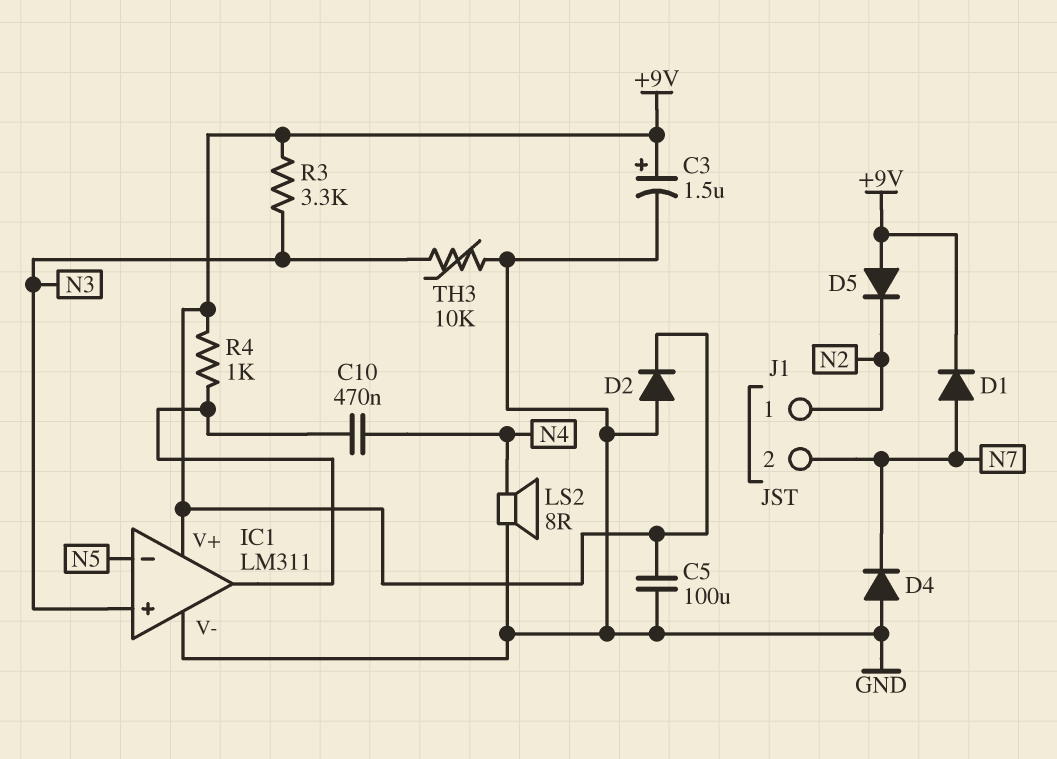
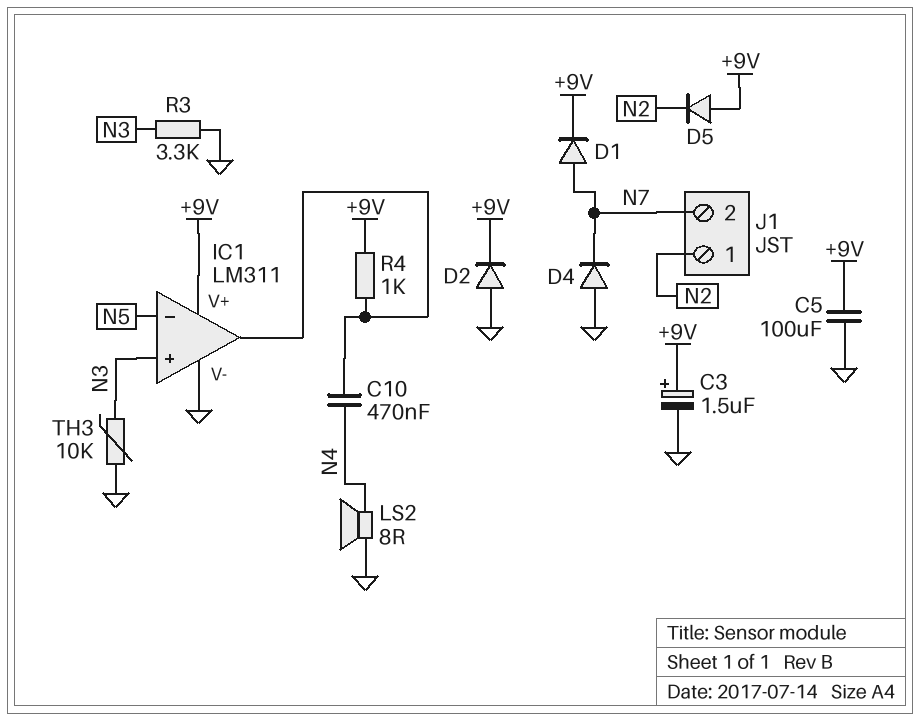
R3: 3.3k (+9V, N3) -> 3.3k (GND, N3)

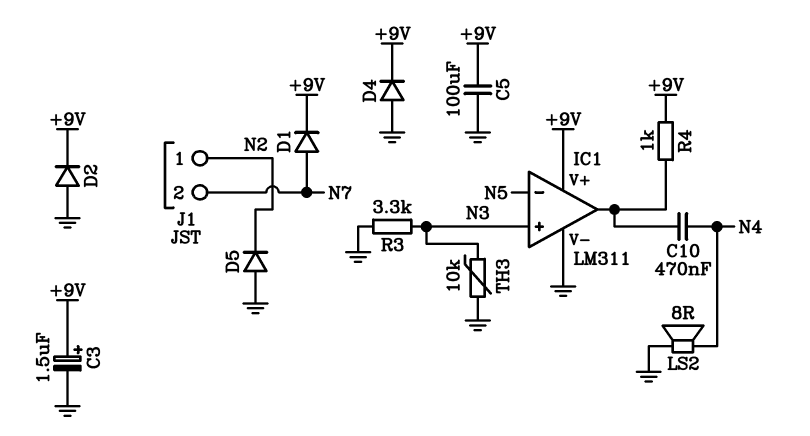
D4: diode (A GND, K N7) -> diode (A GND, K +9V)
D5: diode (A +9V, K N2) -> diode (A GND, K N2)

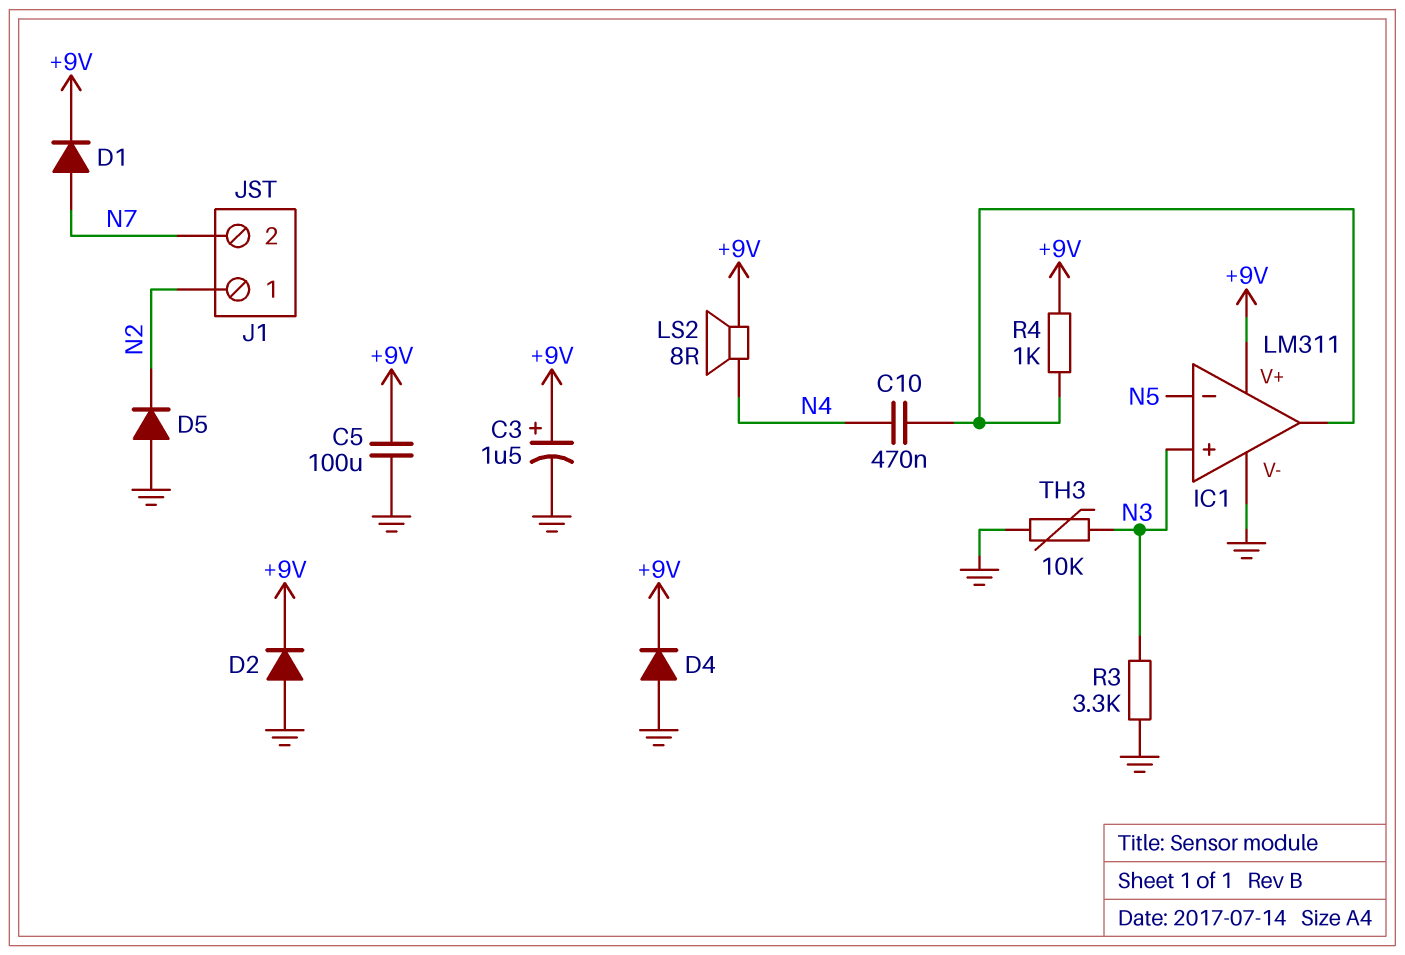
LS2: speaker 8R (GND, N4) -> speaker 8R (+9V, N4)

